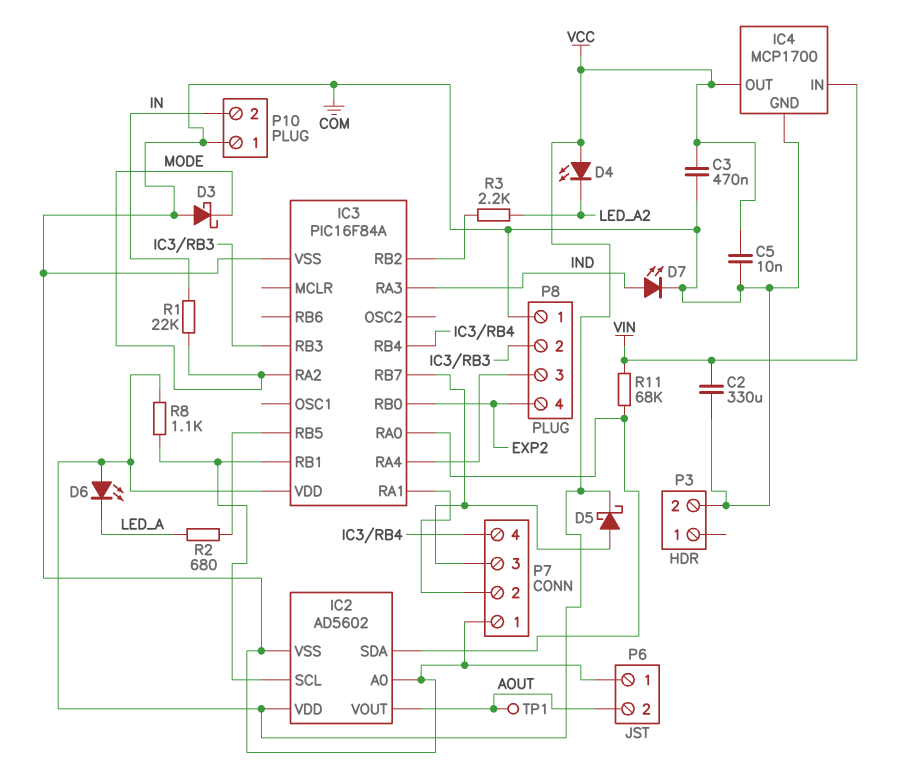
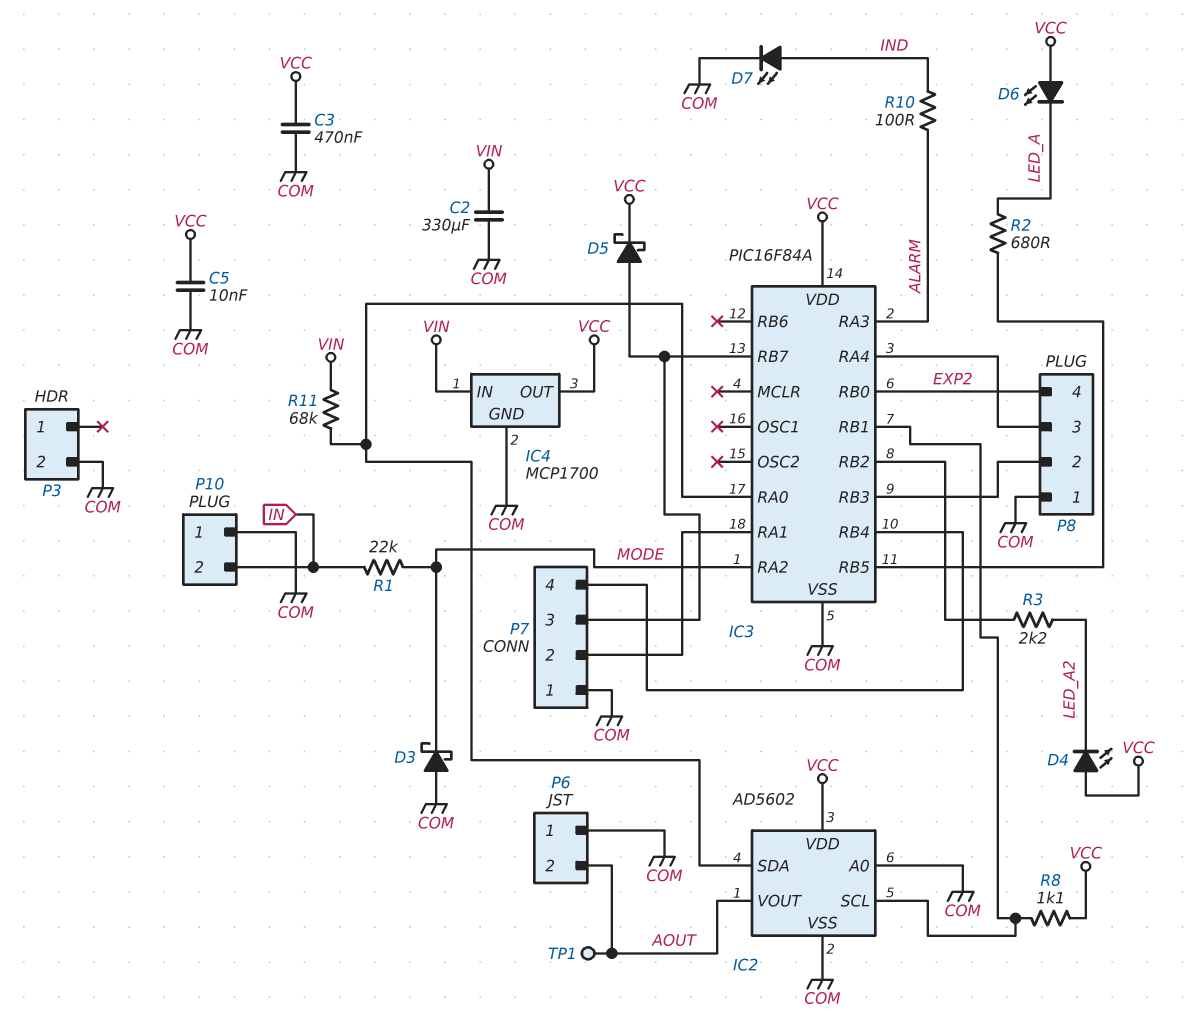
IC3 pin RA3: IND -> ALARM
R10: none -> 100 (ALARM, IND)

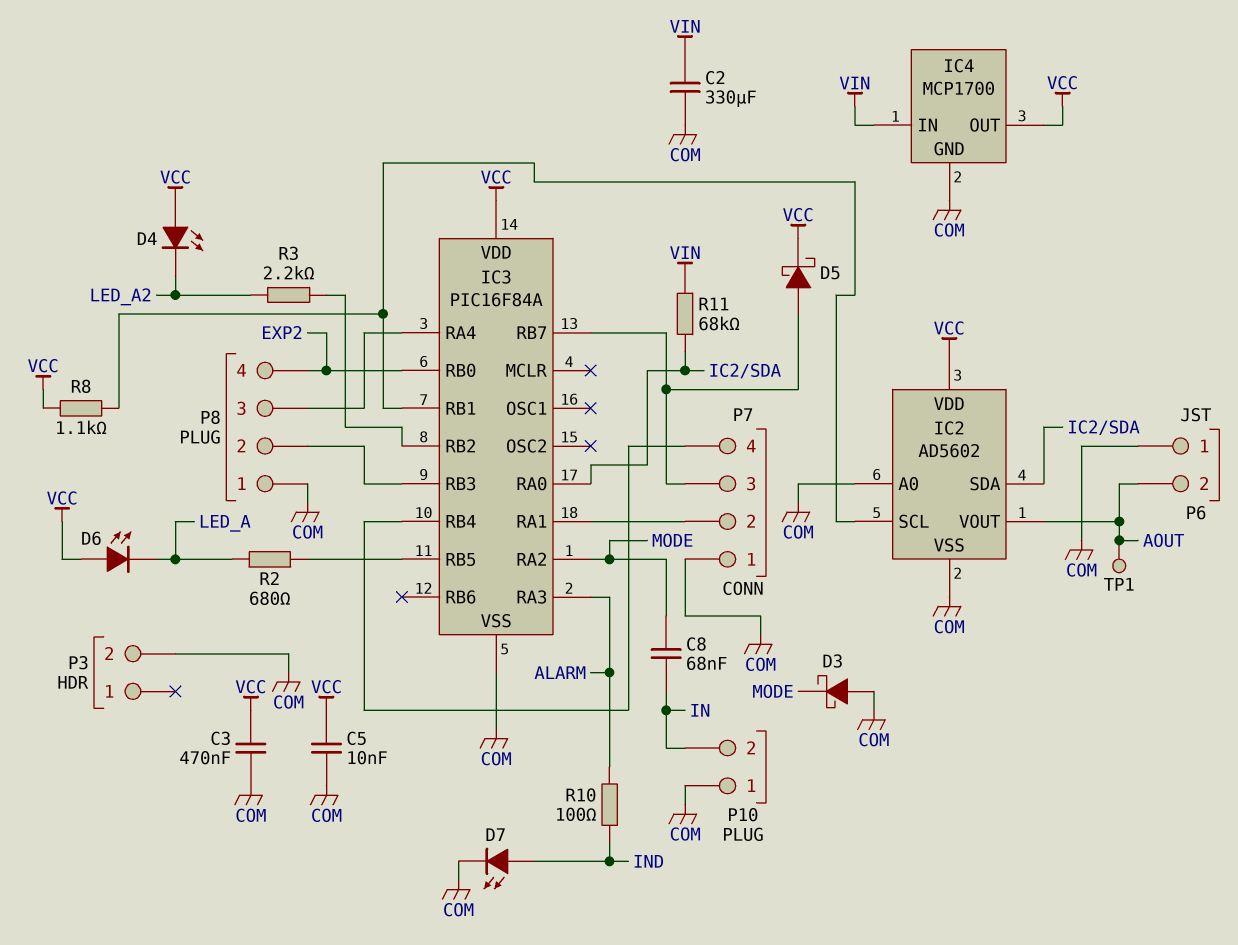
C8: none -> 68nF (IN, MODE)
R1: 22k (IN, MODE) -> none

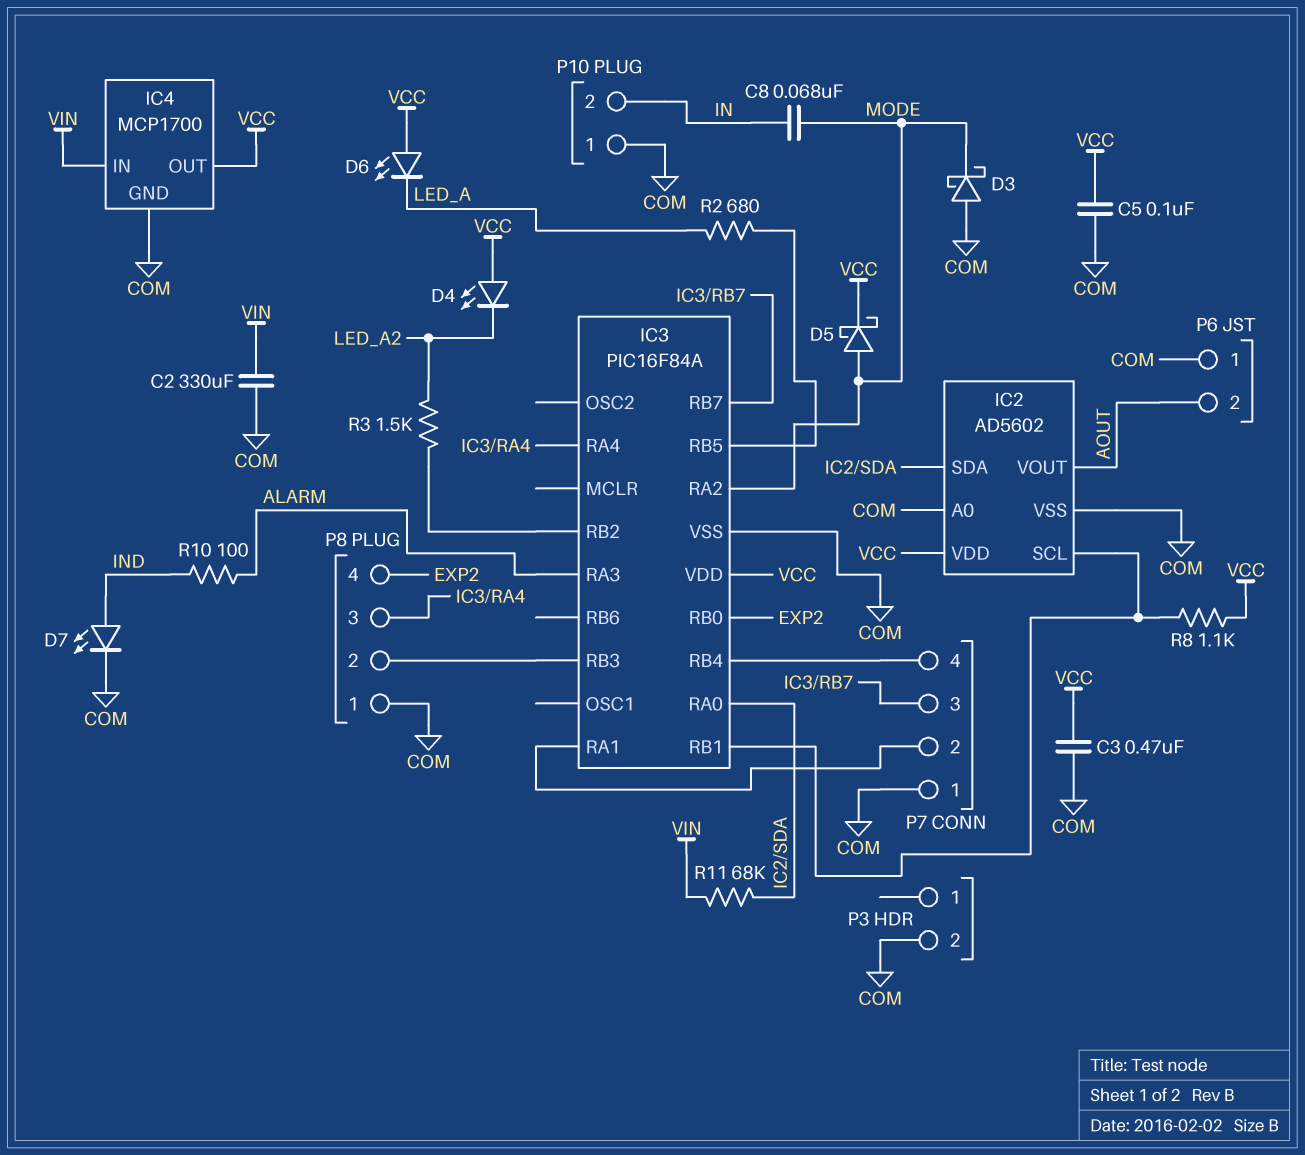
C5: 10nF (COM, VCC) -> 100nF (COM, VCC)
D5: schottky (A IC3/RB7, K VCC) -> schottky (A MODE, K VCC)
R3: 2.2k (IC3/RB2, LED_A2) -> 1.5k (IC3/RB2, LED_A2)
TP1: test point (AOUT) -> none

